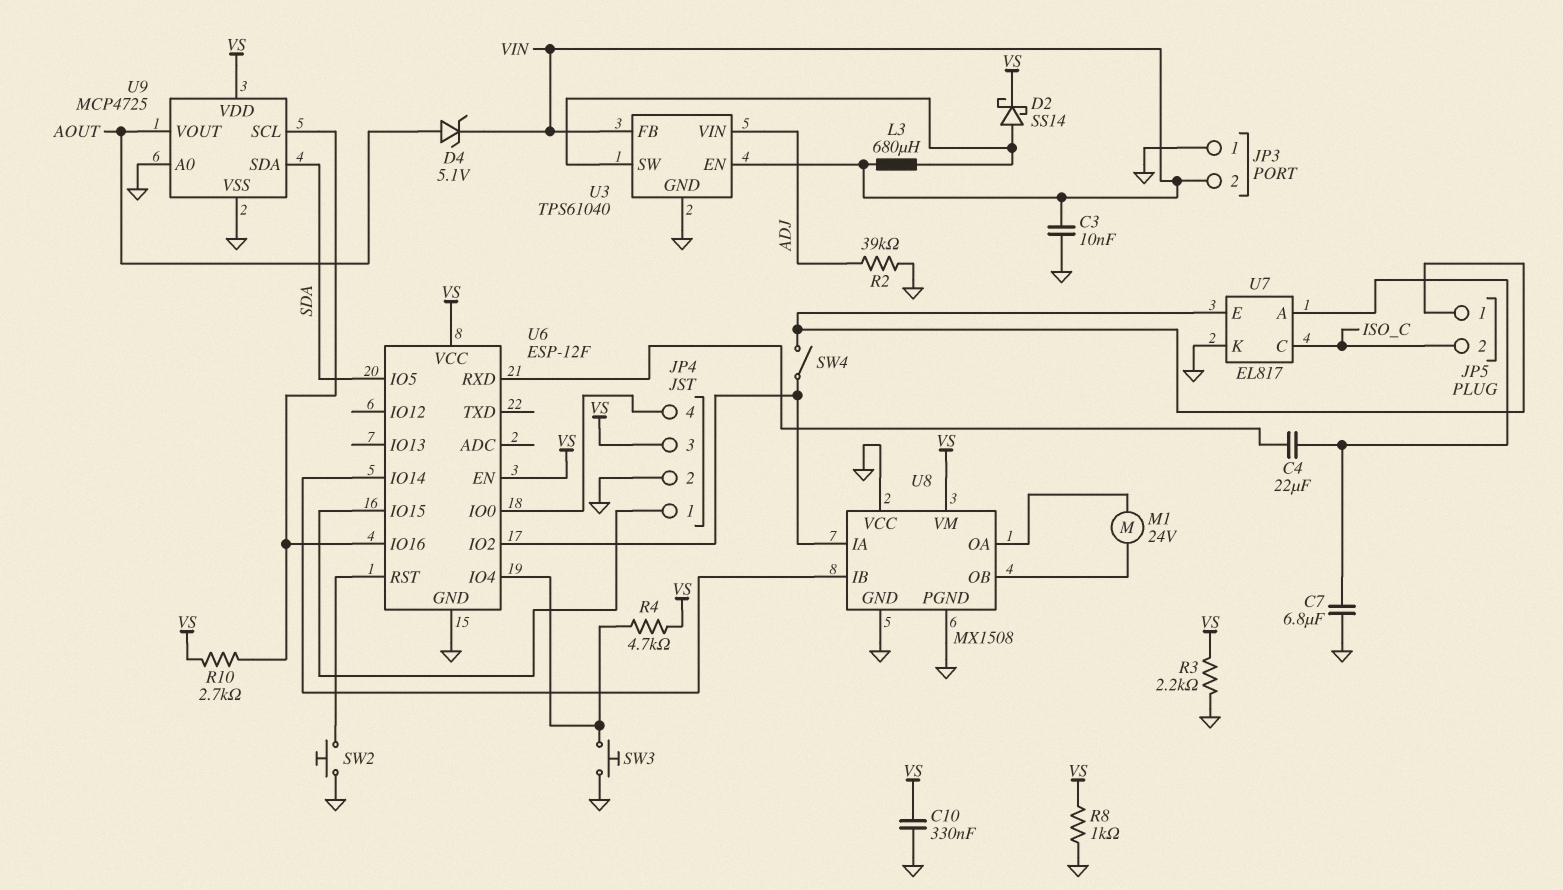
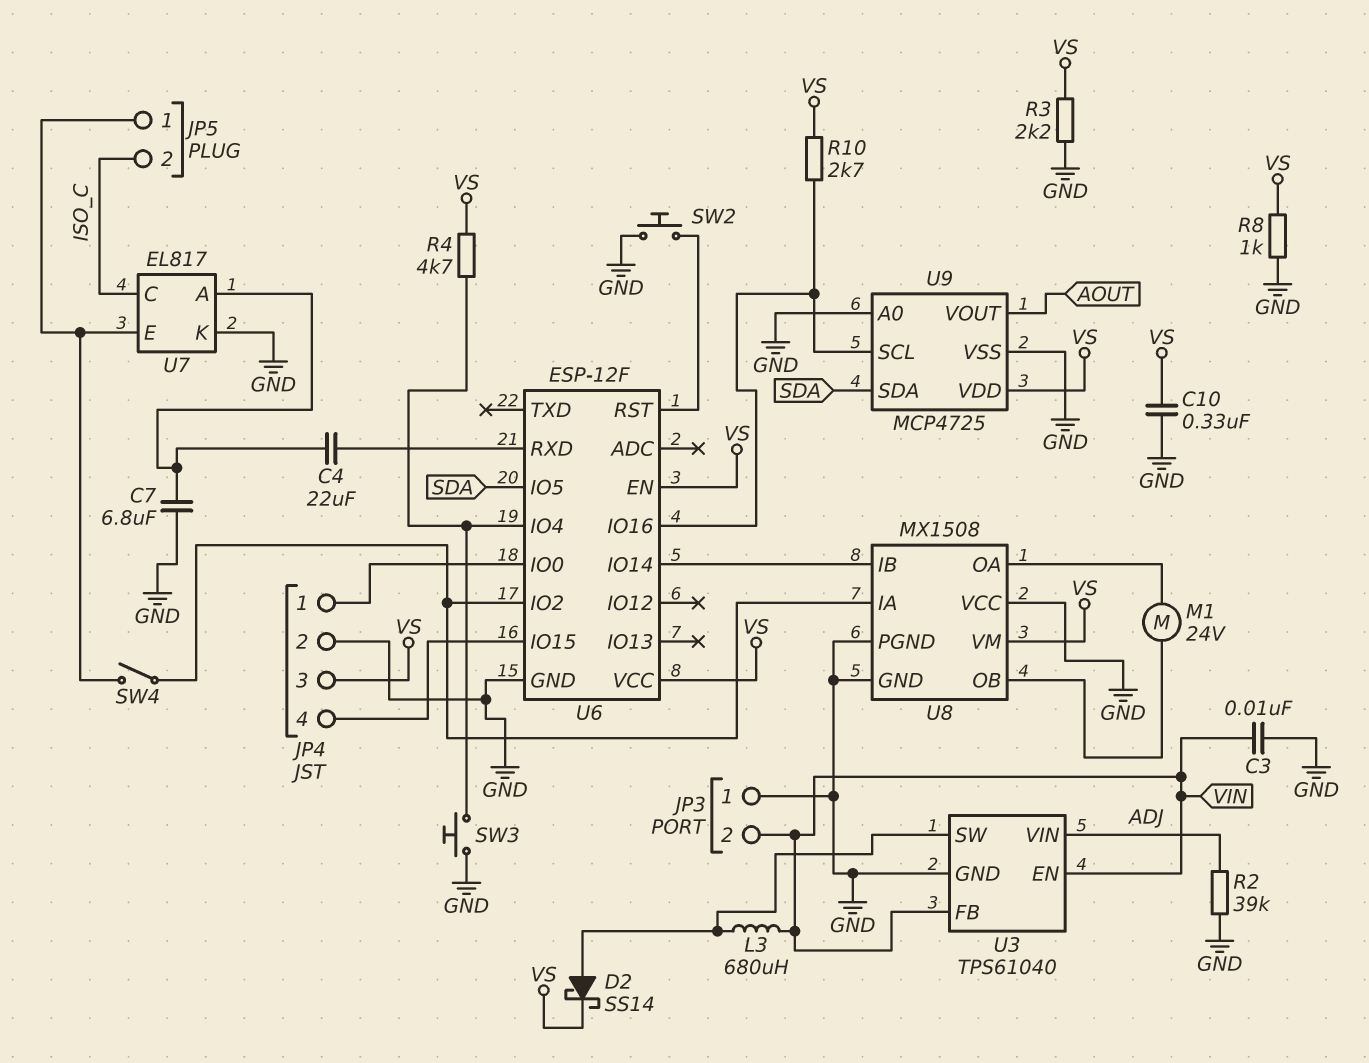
D4: zener 5.1V (A AOUT, K VIN) -> none
U6 pin IO0: JP4/4 -> JP4/1
U6 pin IO15: JP4/1 -> JP4/4

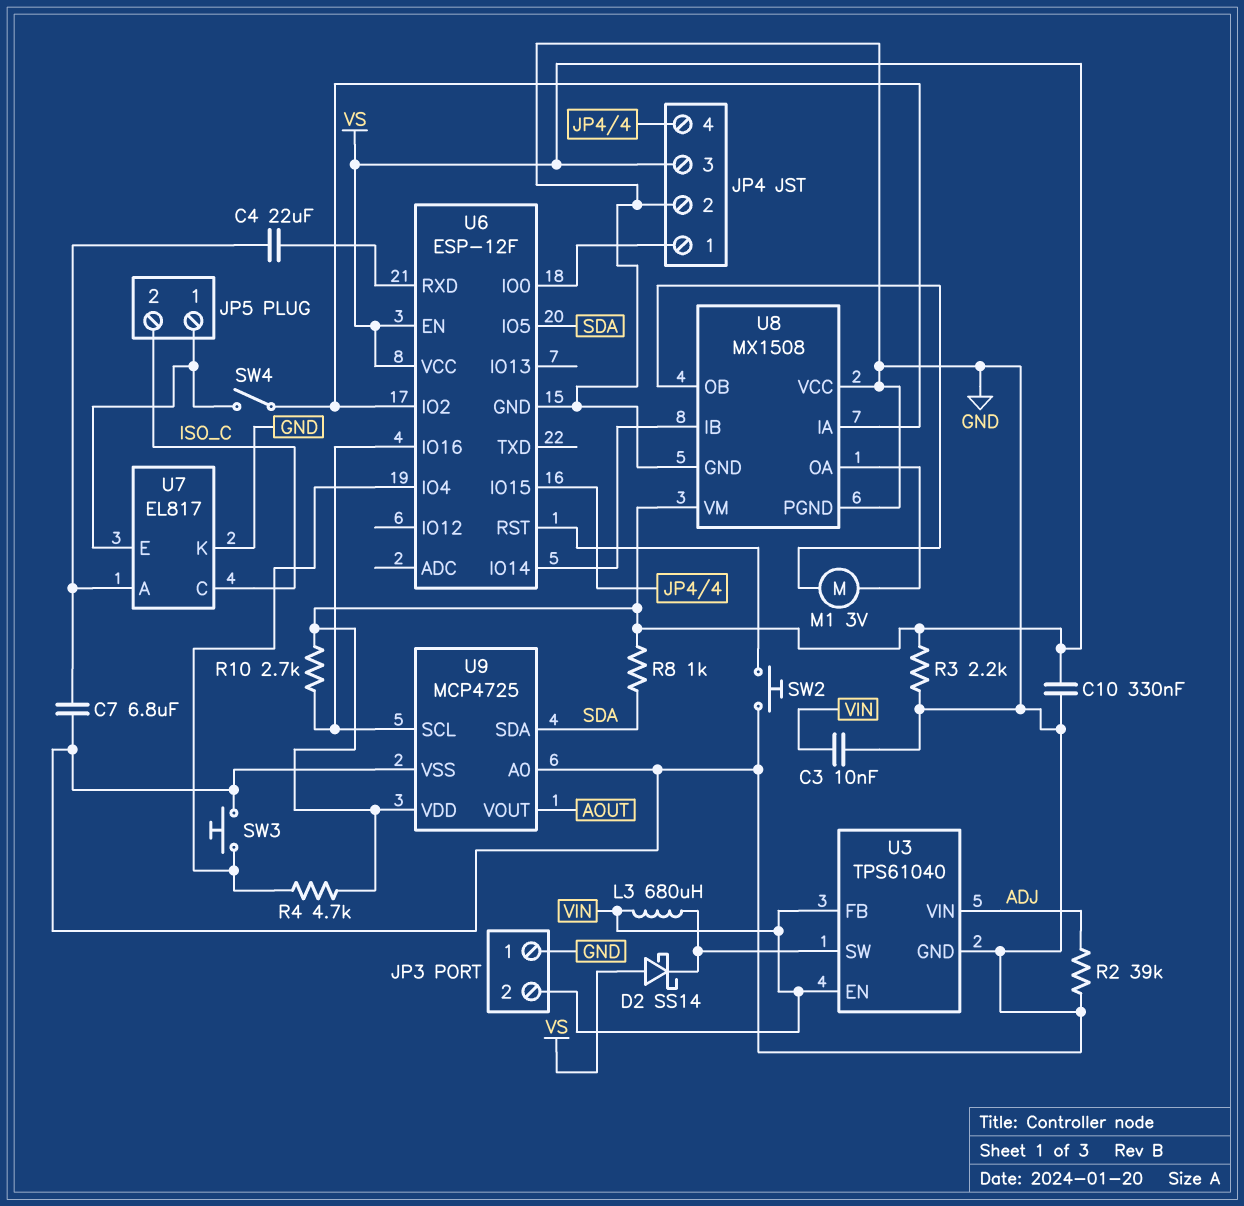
D2: schottky SS14 (A U3/SW, K VS) -> schottky SS14 (A VS, K U3/SW)
M1: motor 24V (U8/OA, U8/OB) -> motor 3V (U8/OA, U8/OB)
R8: 1k (GND, VS) -> 1k (SDA, VS)

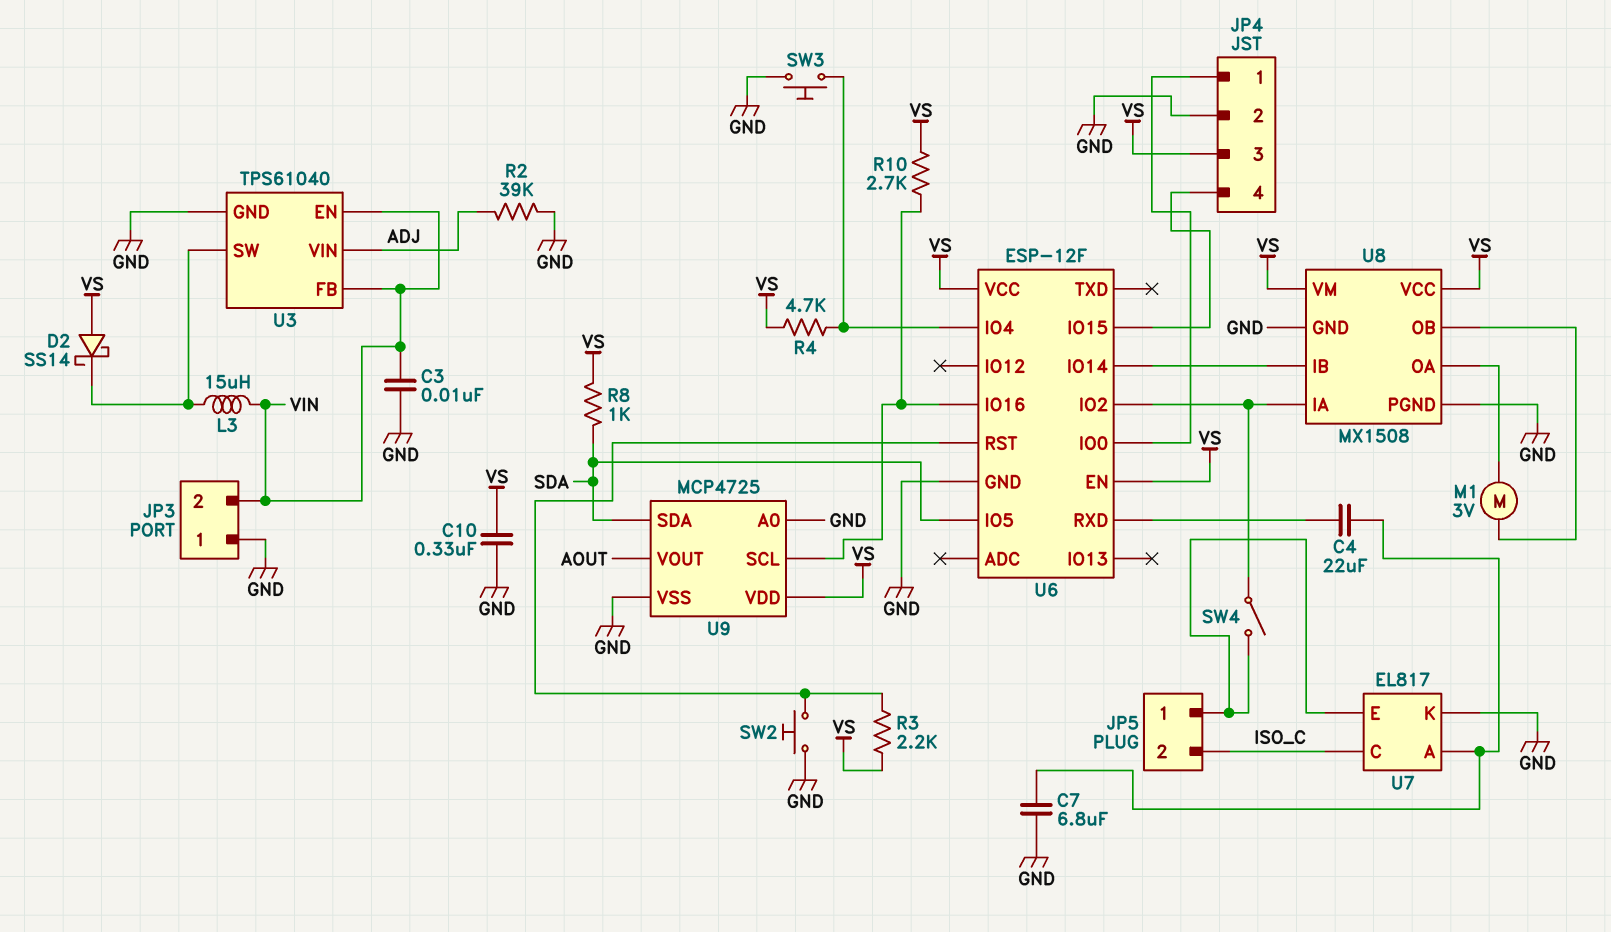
L3: 680uH (U3/SW, VIN) -> 15uH (U3/SW, VIN)
R3: 2.2k (GND, VS) -> 2.2k (U6/RST, VS)
U8 pin VCC: GND -> VS

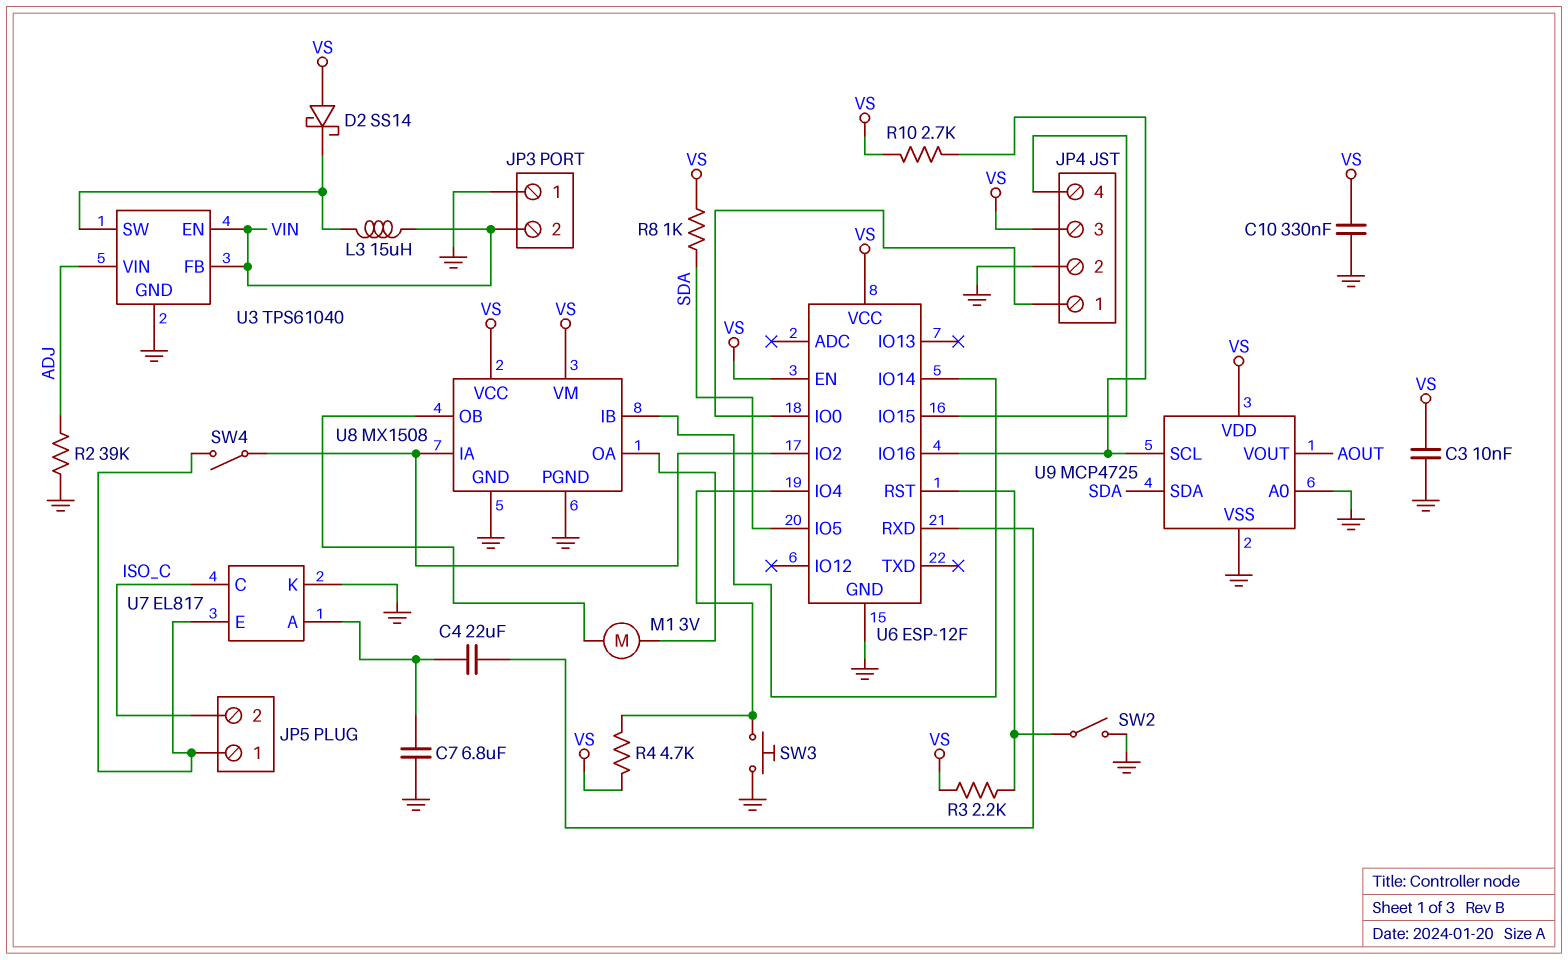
C3: 10nF (GND, VIN) -> 10nF (GND, VS)
SW2: button (GND, U6/RST) -> switch (GND, U6/RST)

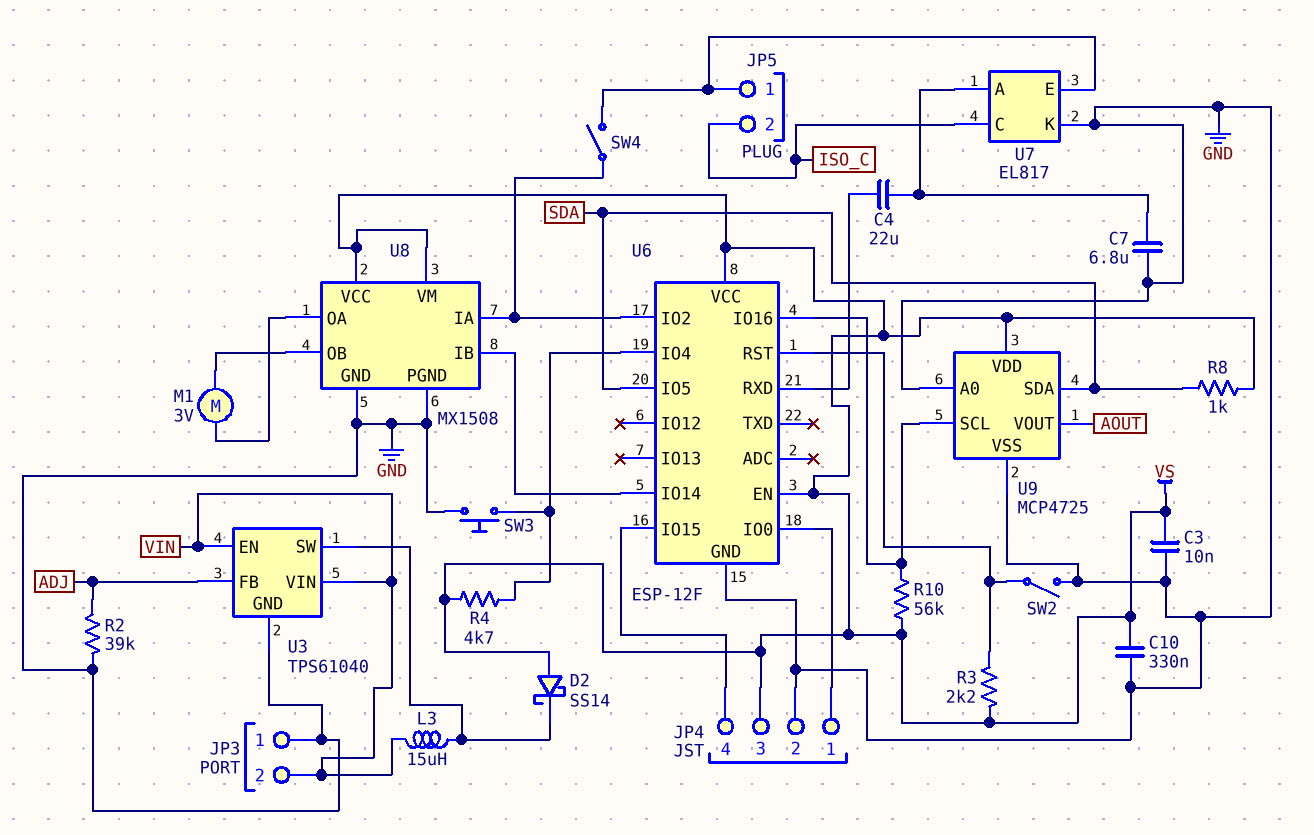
R10: 2.7k (U6/IO16, VS) -> 56k (U6/IO16, VS)
U3 pin FB: VIN -> ADJ
U3 pin VIN: ADJ -> VIN

